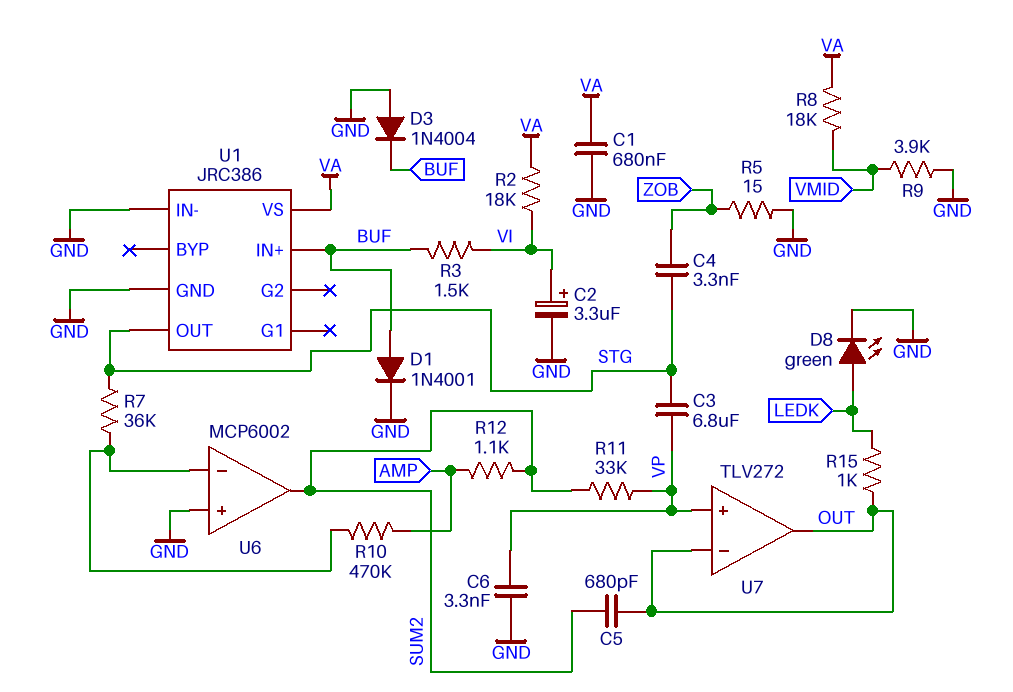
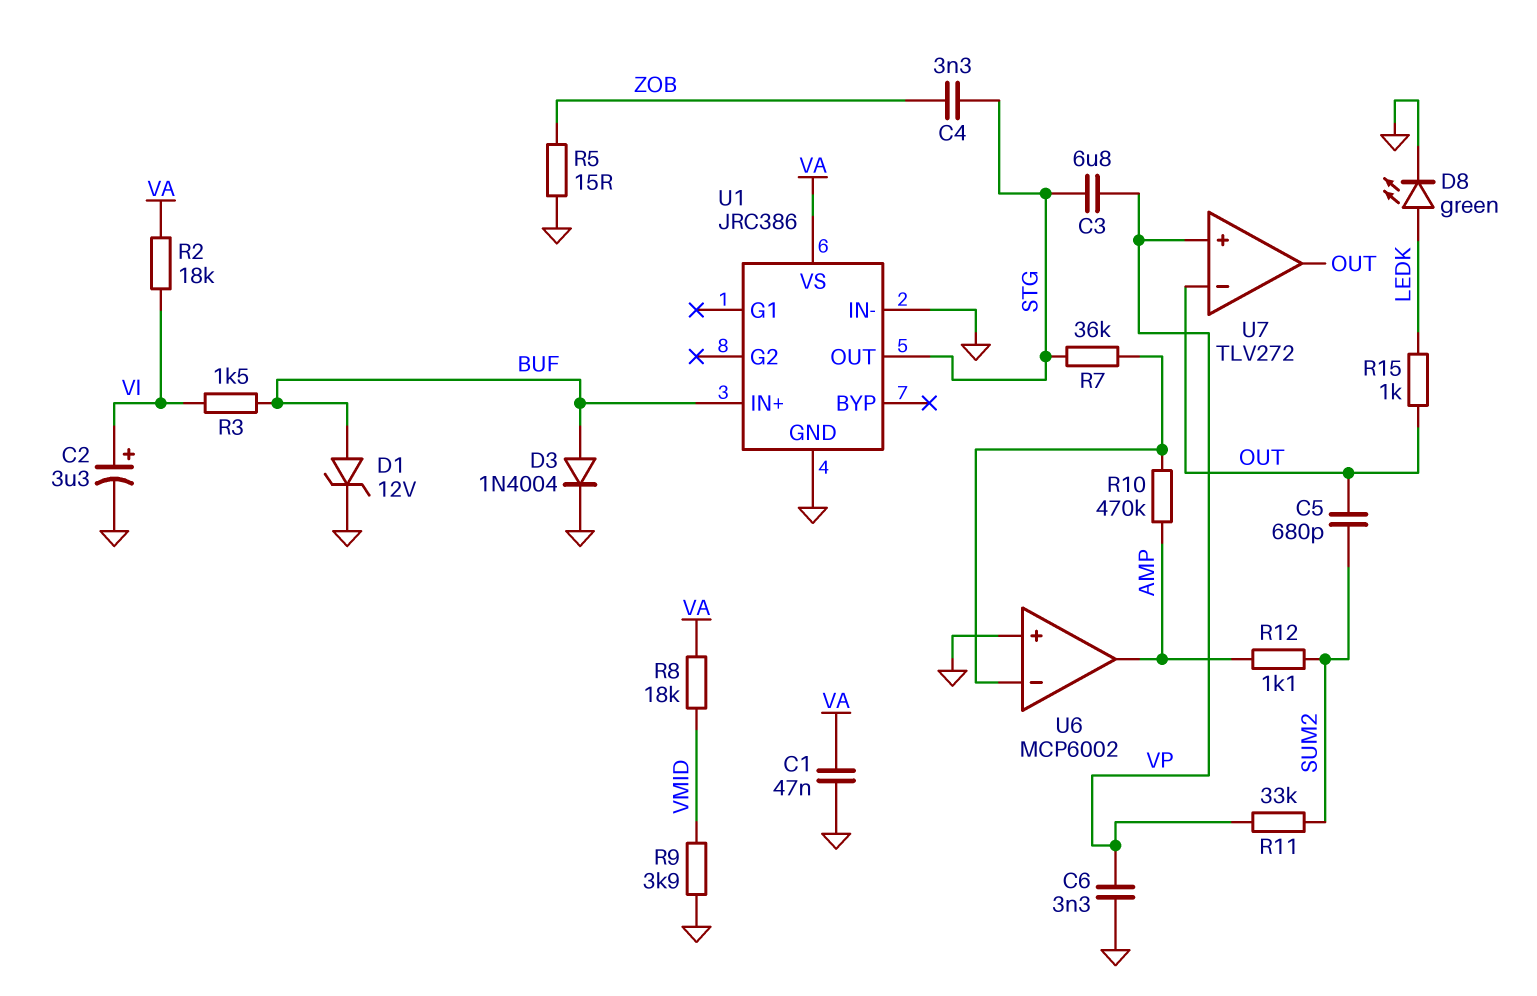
C1: 680nF (GND, VA) -> 47nF (GND, VA)
D1: diode 1N4001 (A BUF, K GND) -> zener 12V (A BUF, K GND)
D3: diode 1N4004 (A GND, K BUF) -> diode 1N4004 (A BUF, K GND)
U6 pin out: SUM2 -> AMP

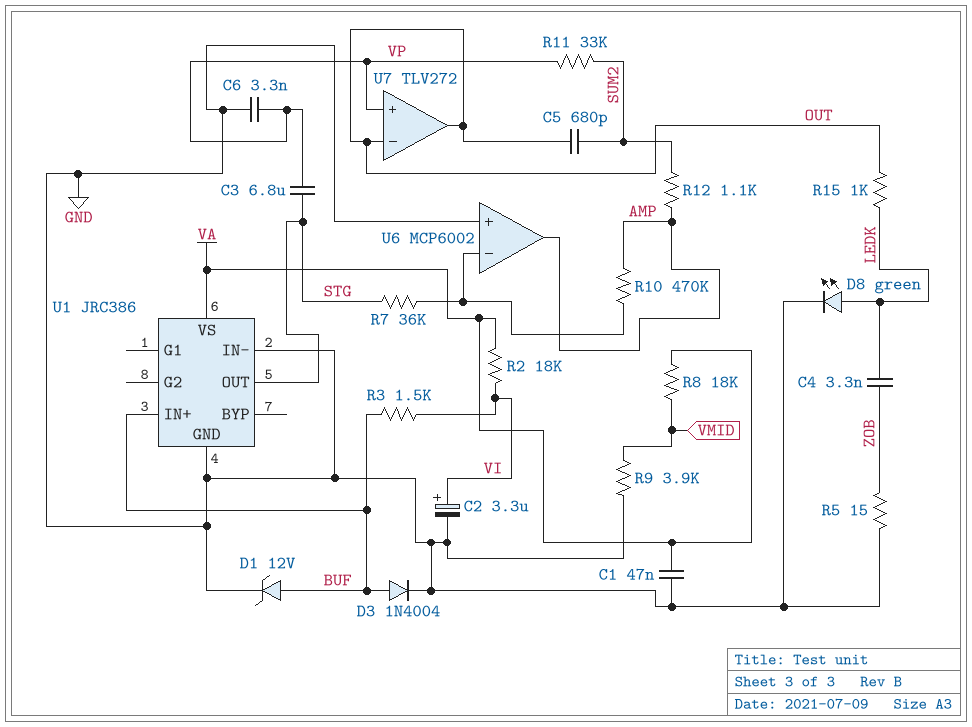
C4: 3.3nF (STG, ZOB) -> 3.3nF (LEDK, ZOB)

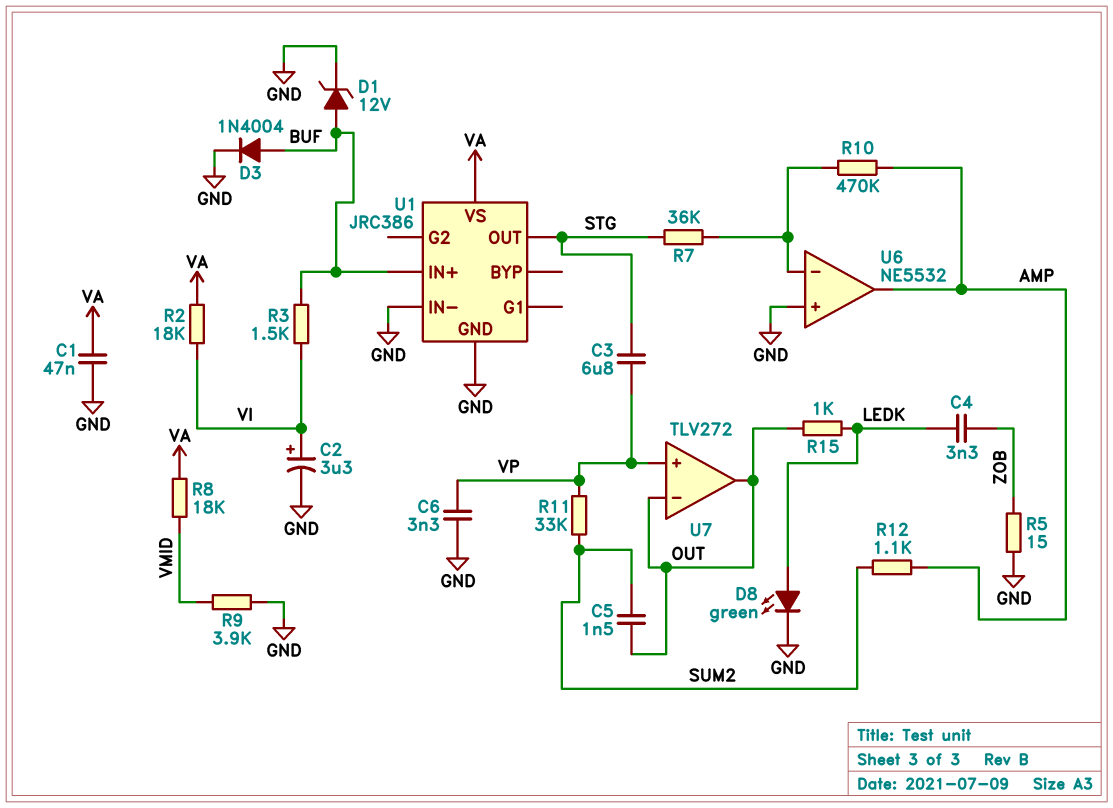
C5: 680pF (OUT, SUM2) -> 1.5nF (OUT, SUM2)
U6: MCP6002 -> NE5532

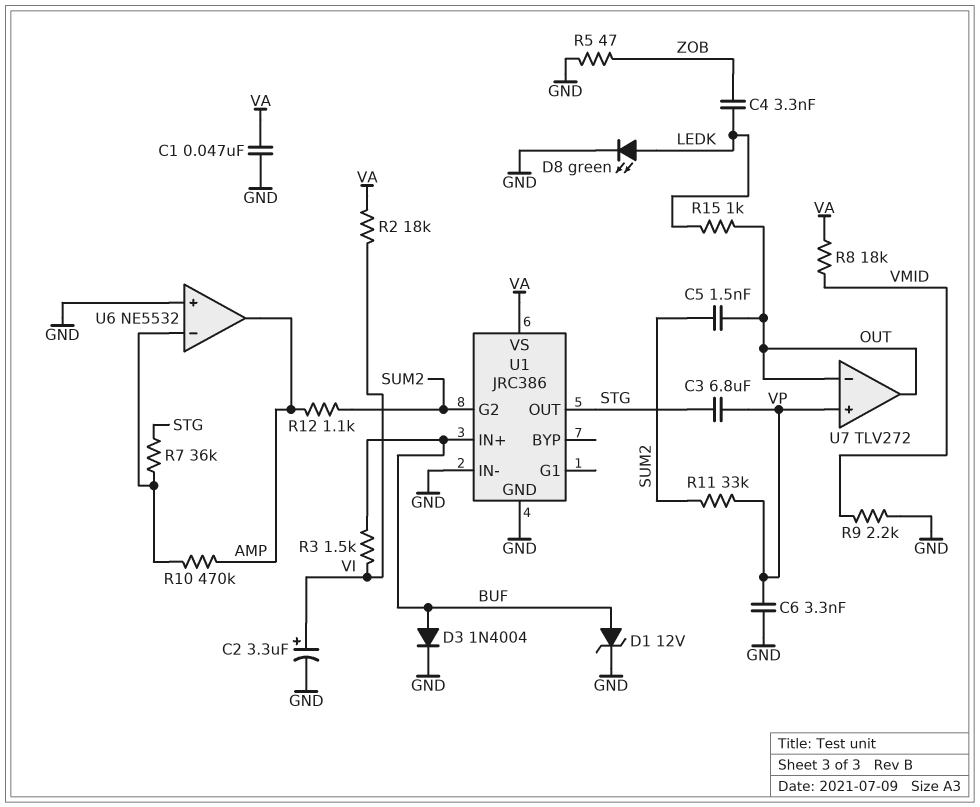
R5: 15 (GND, ZOB) -> 47 (GND, ZOB)
R9: 3.9k (GND, VMID) -> 2.2k (GND, VMID)
U1 pin G2: none -> SUM2

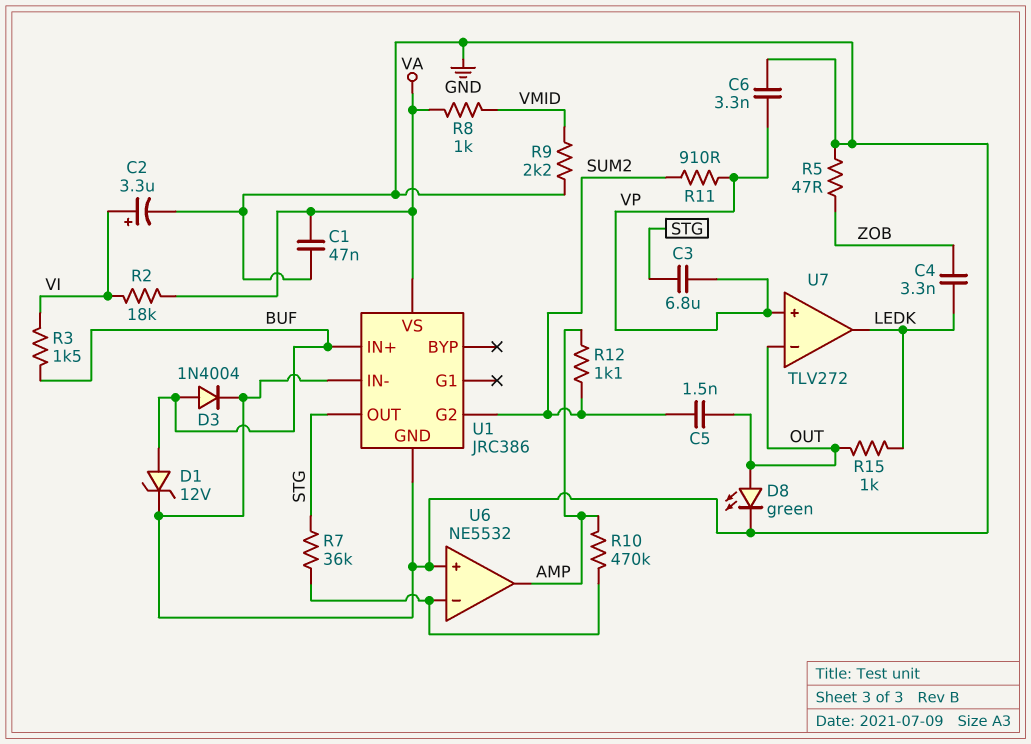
D8: LED green (A LEDK, K GND) -> LED green (A OUT, K GND)
R8: 18k (VA, VMID) -> 1k (VA, VMID)
R11: 33k (SUM2, VP) -> 910 (SUM2, VP)
U7 pin out: OUT -> LEDK

